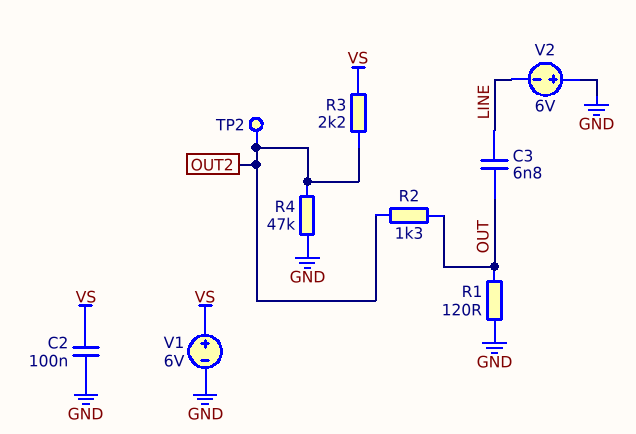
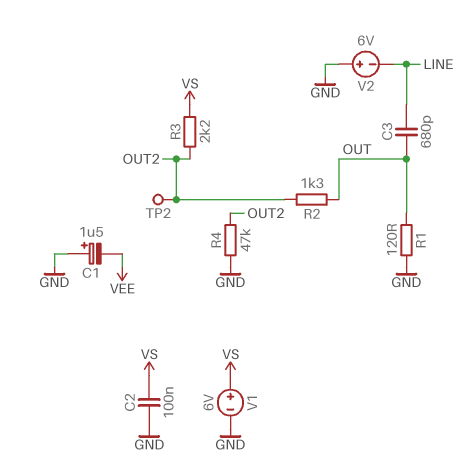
C1: none -> 1.5uF (plus GND, minus VEE)
C3: 6.8nF (LINE, OUT) -> 680pF (LINE, OUT)

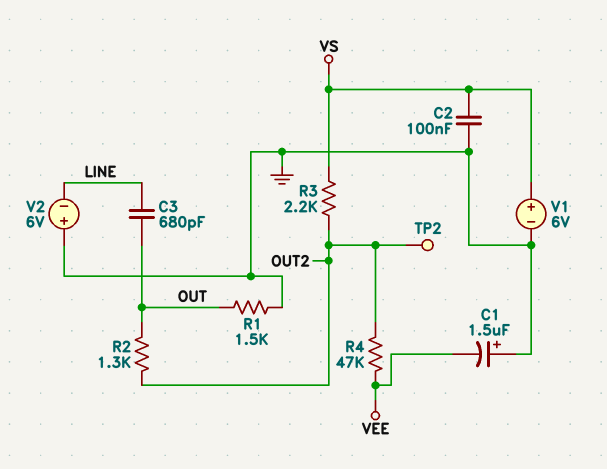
R1: 120 (GND, OUT) -> 1.5k (GND, OUT)
R4: 47k (GND, OUT2) -> 47k (OUT2, VEE)

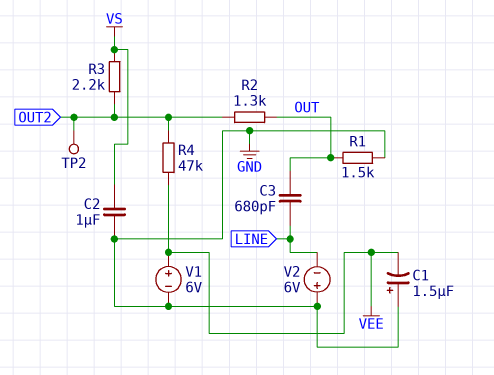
C2: 100nF (GND, VS) -> 1uF (GND, VS)
V1: 6V (plus VS, minus GND) -> 6V (plus VEE, minus GND)

